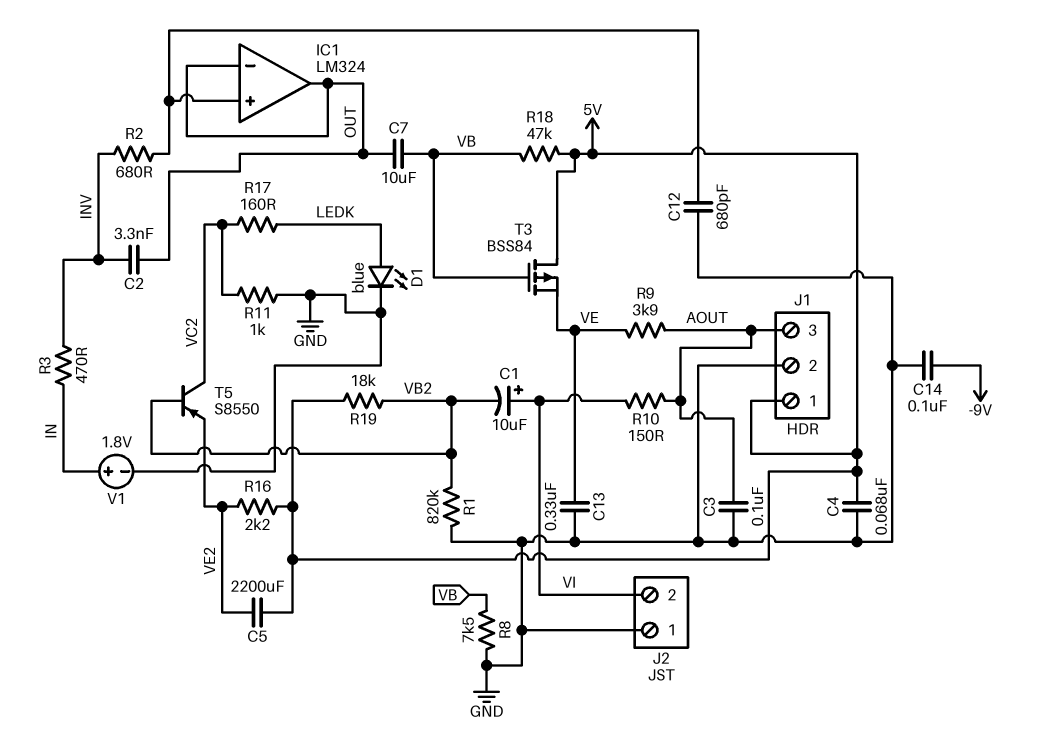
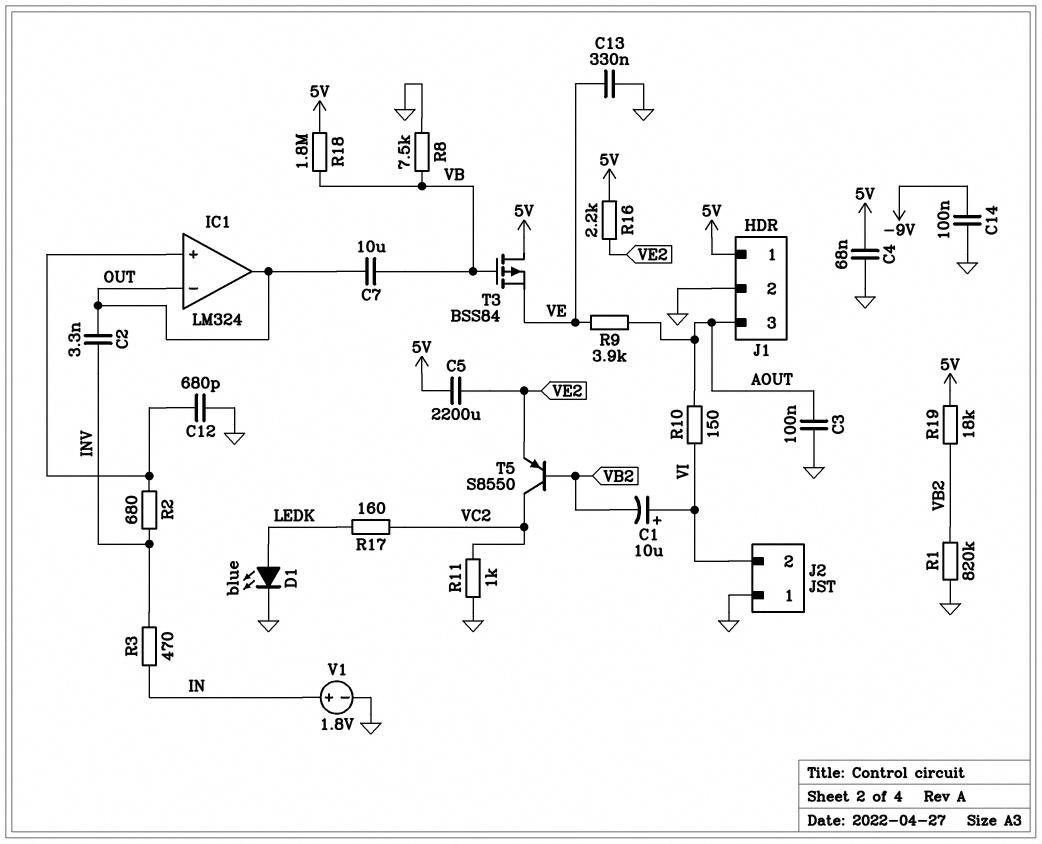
R18: 47k (5V, VB) -> 1.8M (5V, VB)

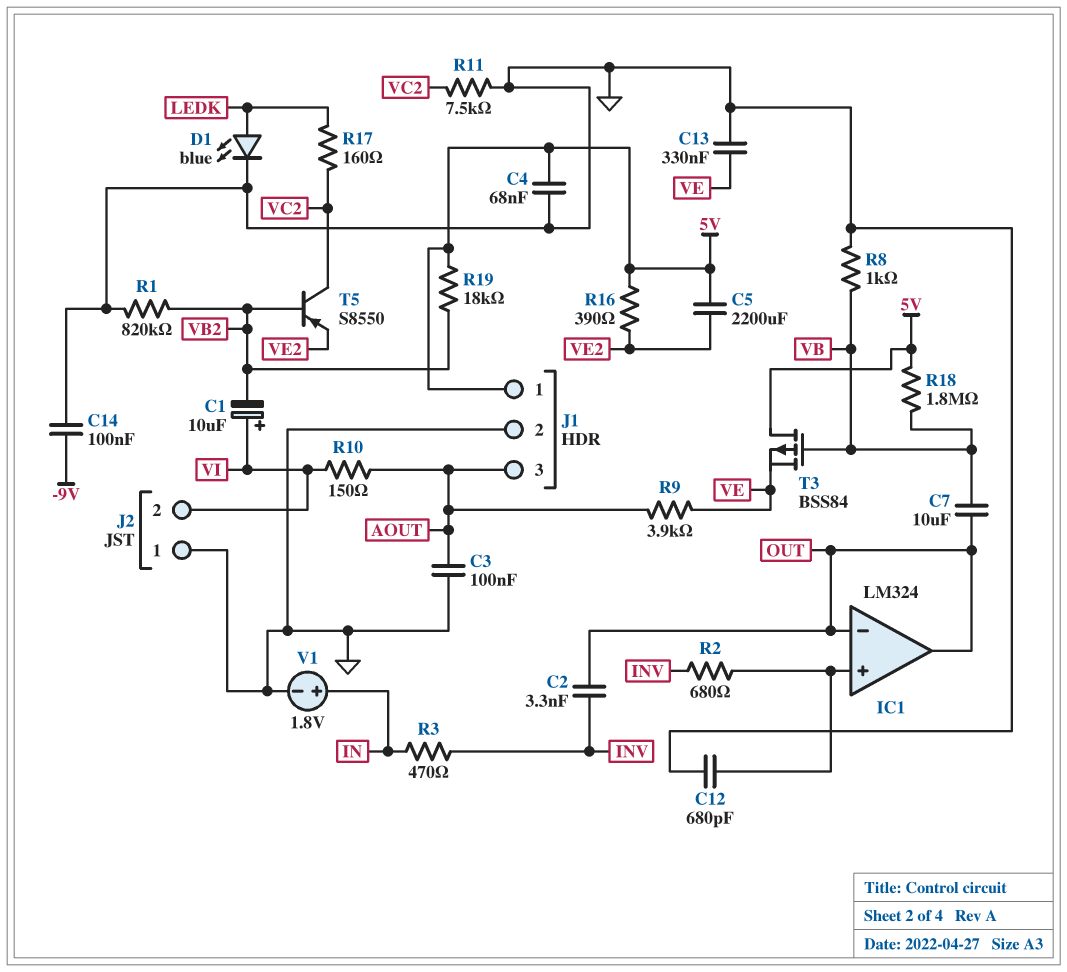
R8: 7.5k (GND, VB) -> 1k (GND, VB)
R11: 1k (GND, VC2) -> 7.5k (GND, VC2)
R16: 2.2k (5V, VE2) -> 390 (5V, VE2)

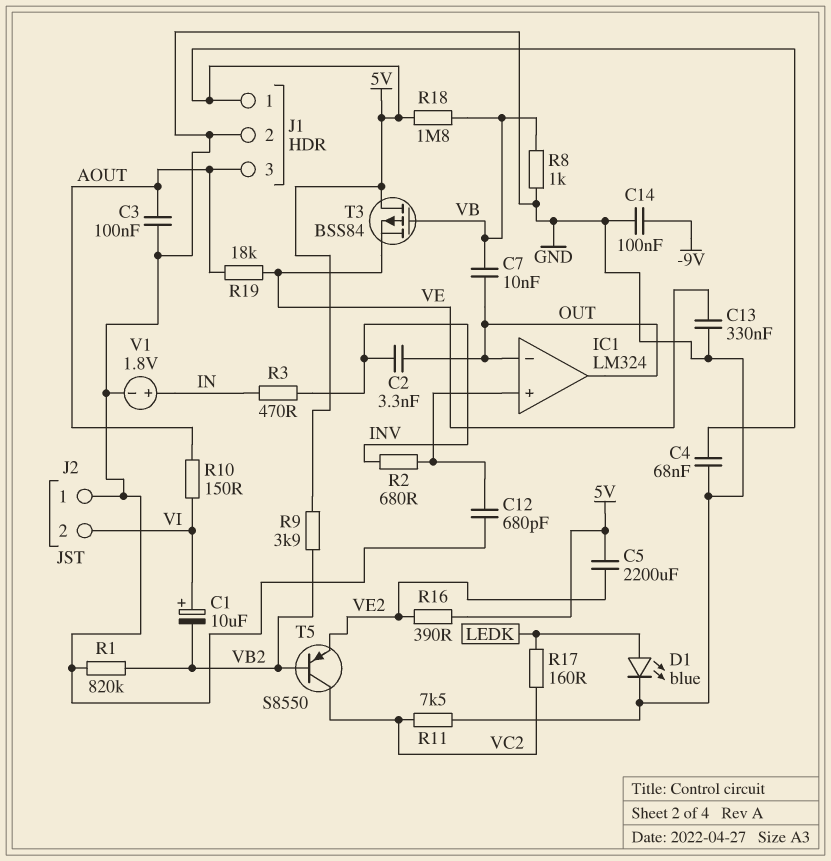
C7: 10uF (OUT, VB) -> 10nF (OUT, VB)
R9: 3.9k (AOUT, VE) -> 3.9k (5V, VB2)
R19: 18k (5V, VB2) -> 18k (AOUT, VE)

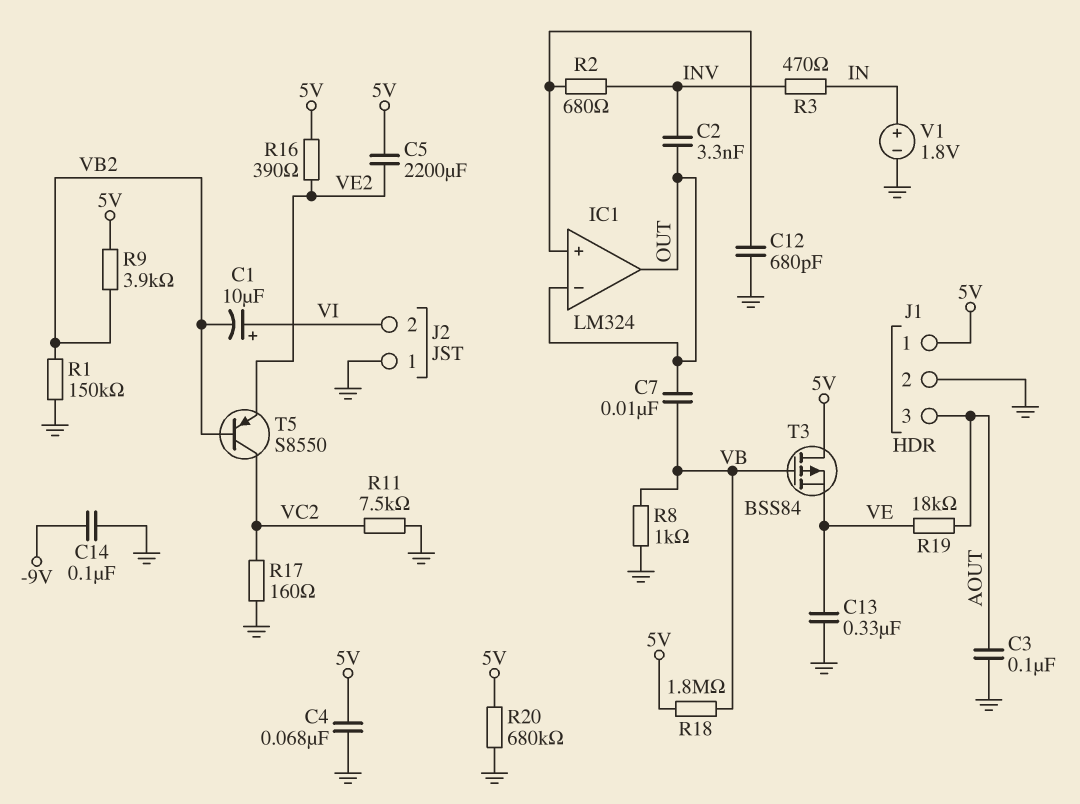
D1: LED blue (A LEDK, K GND) -> none
R1: 820k (GND, VB2) -> 150k (GND, VB2)
R10: 150 (AOUT, VI) -> none
R17: 160 (LEDK, VC2) -> 160 (GND, VC2)
R20: none -> 680k (5V, GND)

